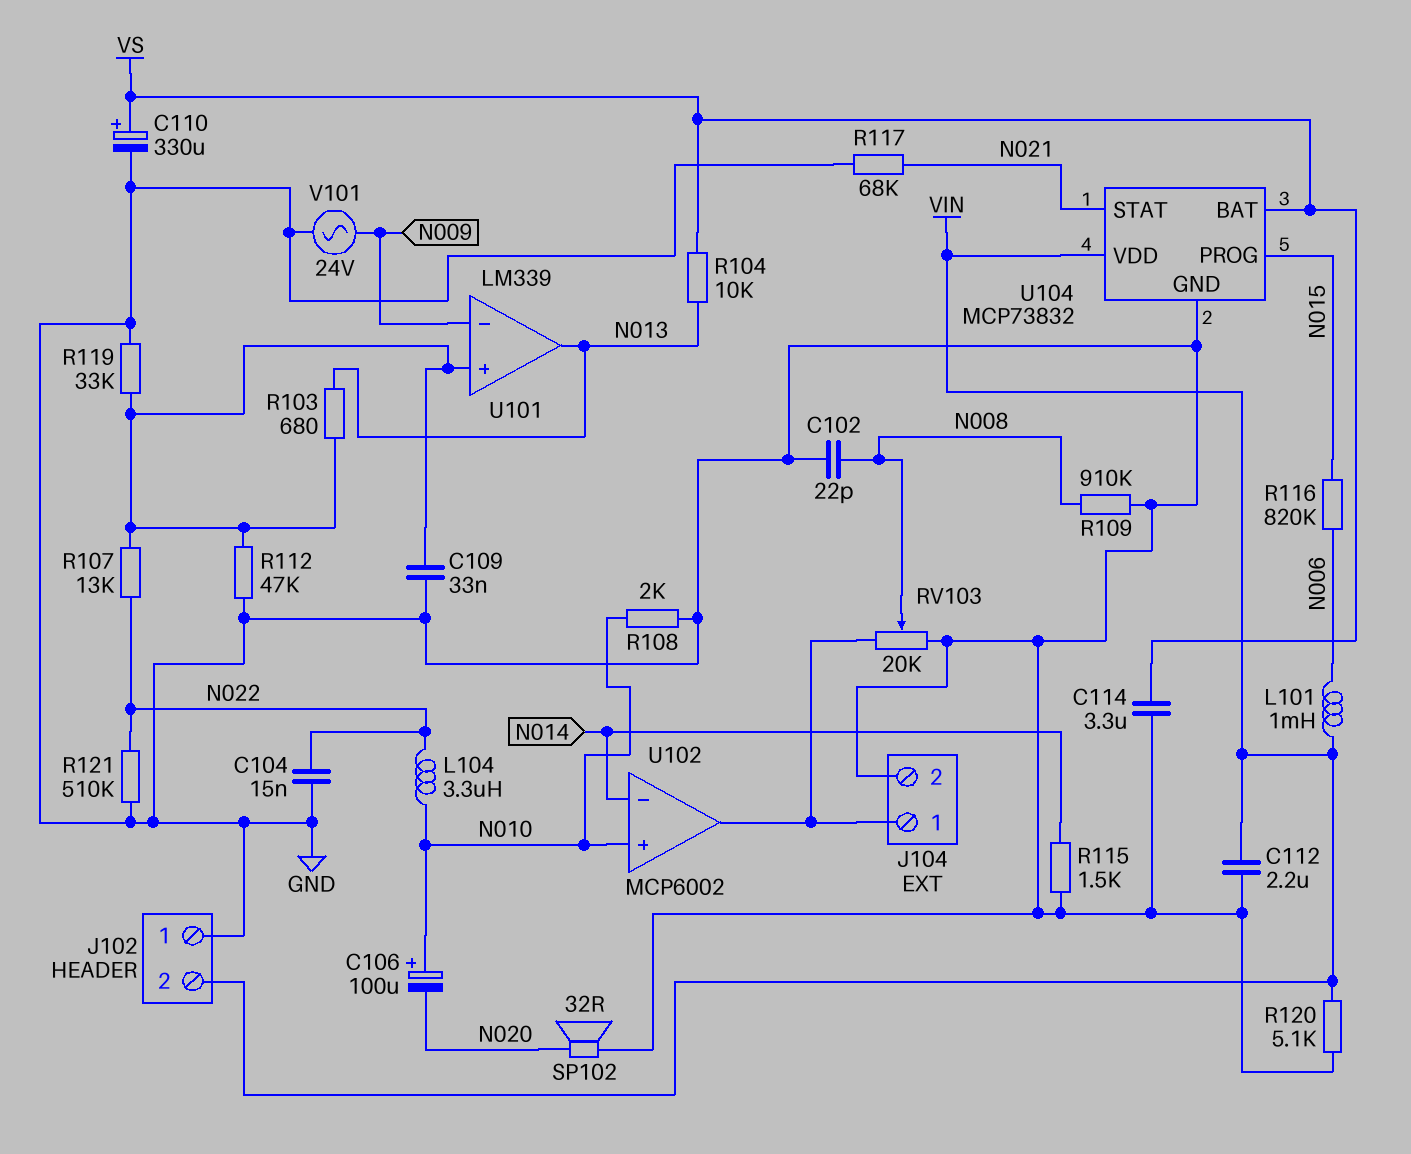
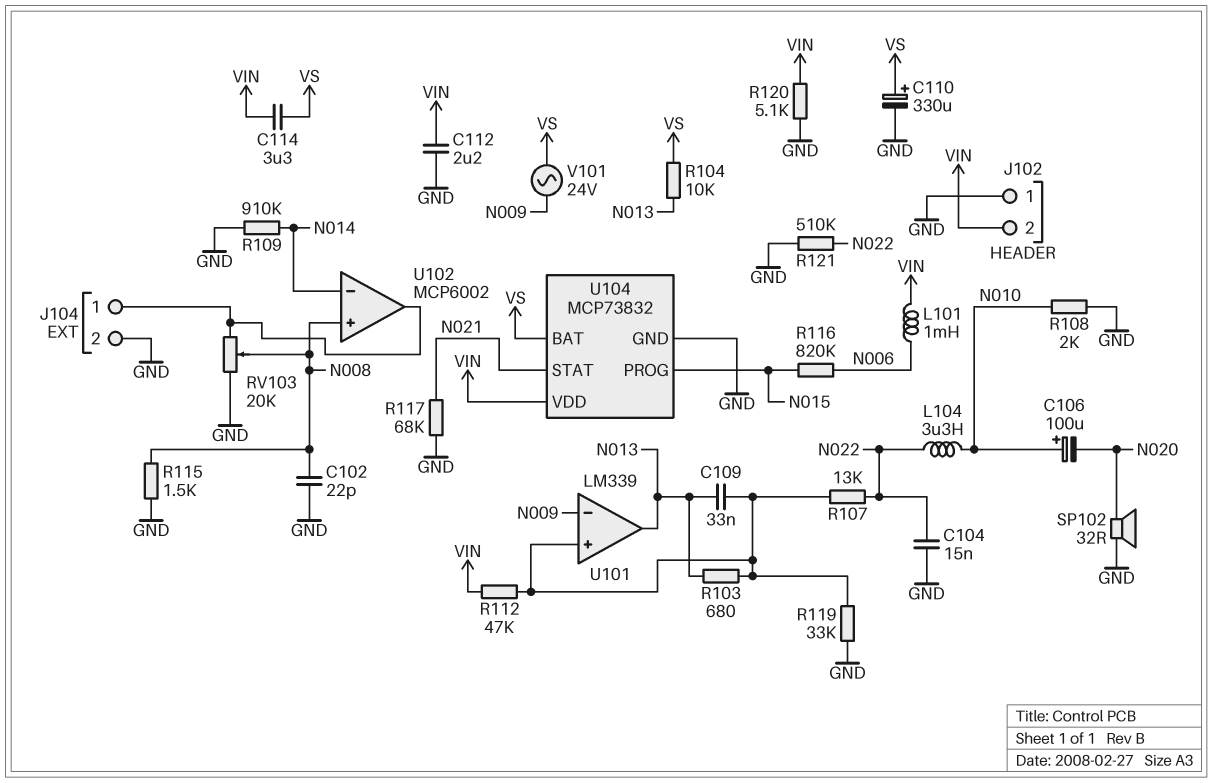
C109: 33nF (GND, U101/in+) -> 33nF (N013, U101/in+)
C114: 3.3uF (GND, VS) -> 3.3uF (VIN, VS)
R109: 910k (GND, N008) -> 910k (GND, N014)
R112: 47k (GND, U101/in+) -> 47k (U101/in+, VIN)
R115: 1.5k (GND, N014) -> 1.5k (GND, N008)
U102 pin in+: N010 -> N008
V101: AC 24V (GND, N009) -> AC 24V (N009, VS)

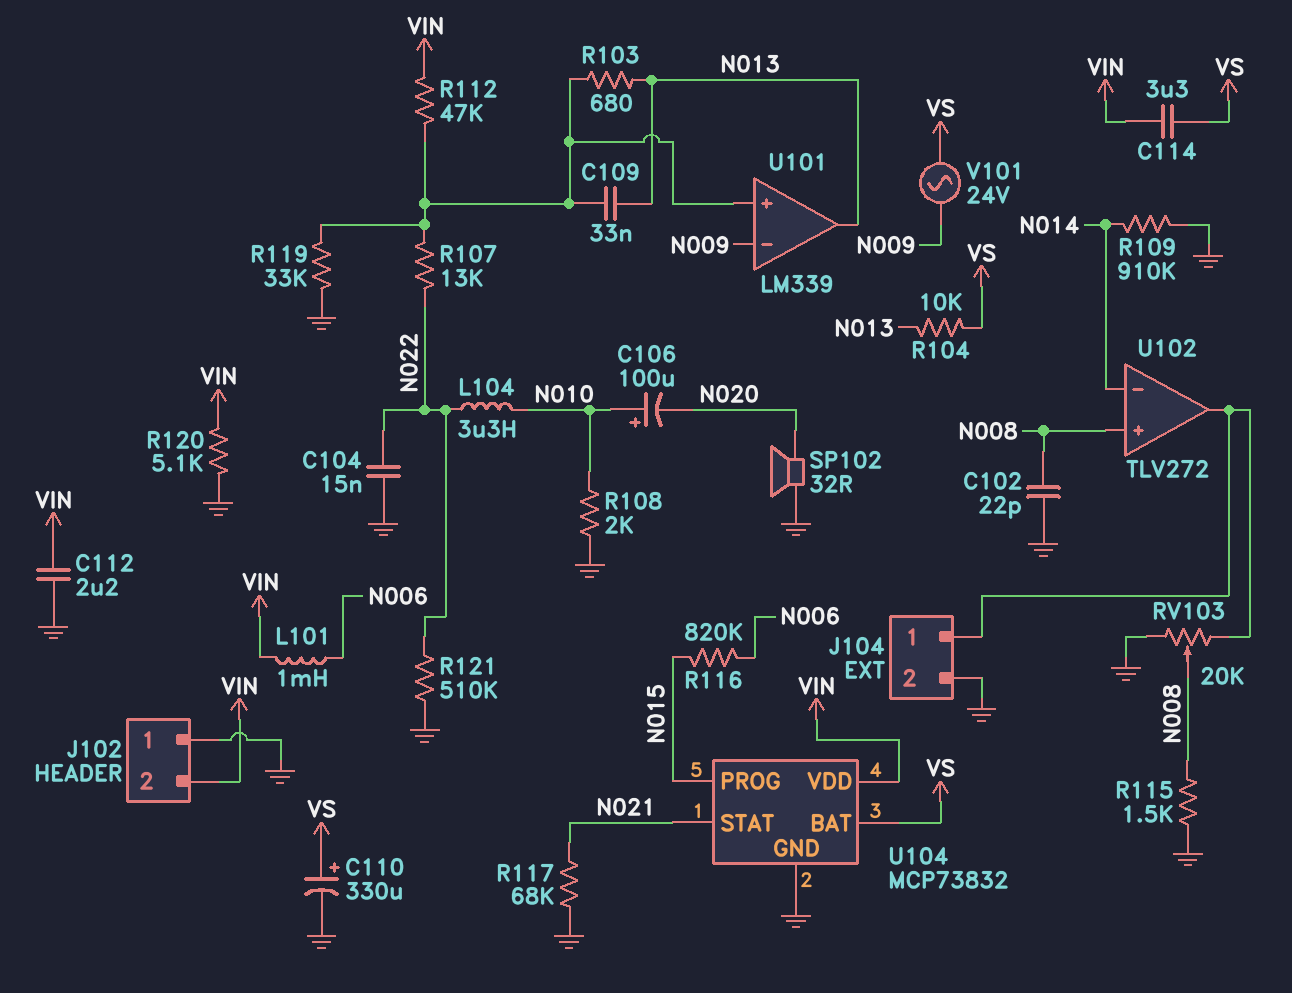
U102: MCP6002 -> TLV272

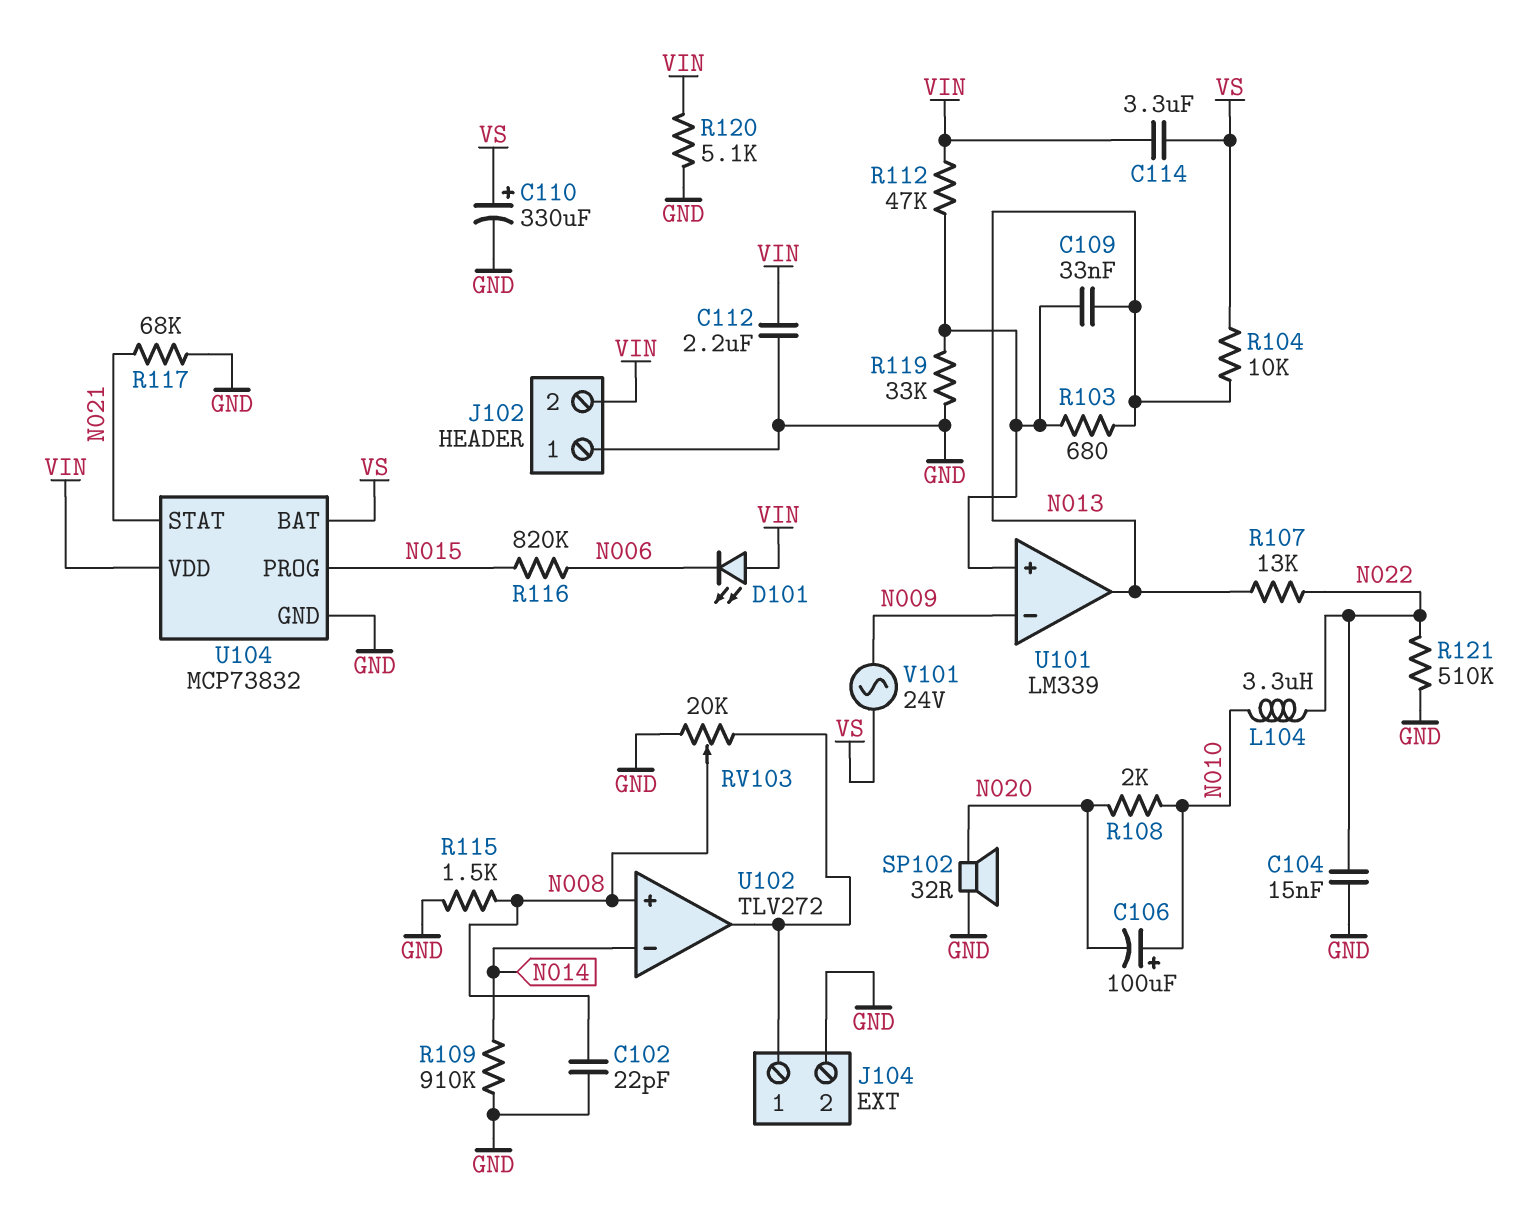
D101: none -> LED (A VIN, K N006)
L101: 1mH (N006, VIN) -> none
R107: 13k (N022, U101/in+) -> 13k (N013, N022)
R108: 2k (GND, N010) -> 2k (N010, N020)

